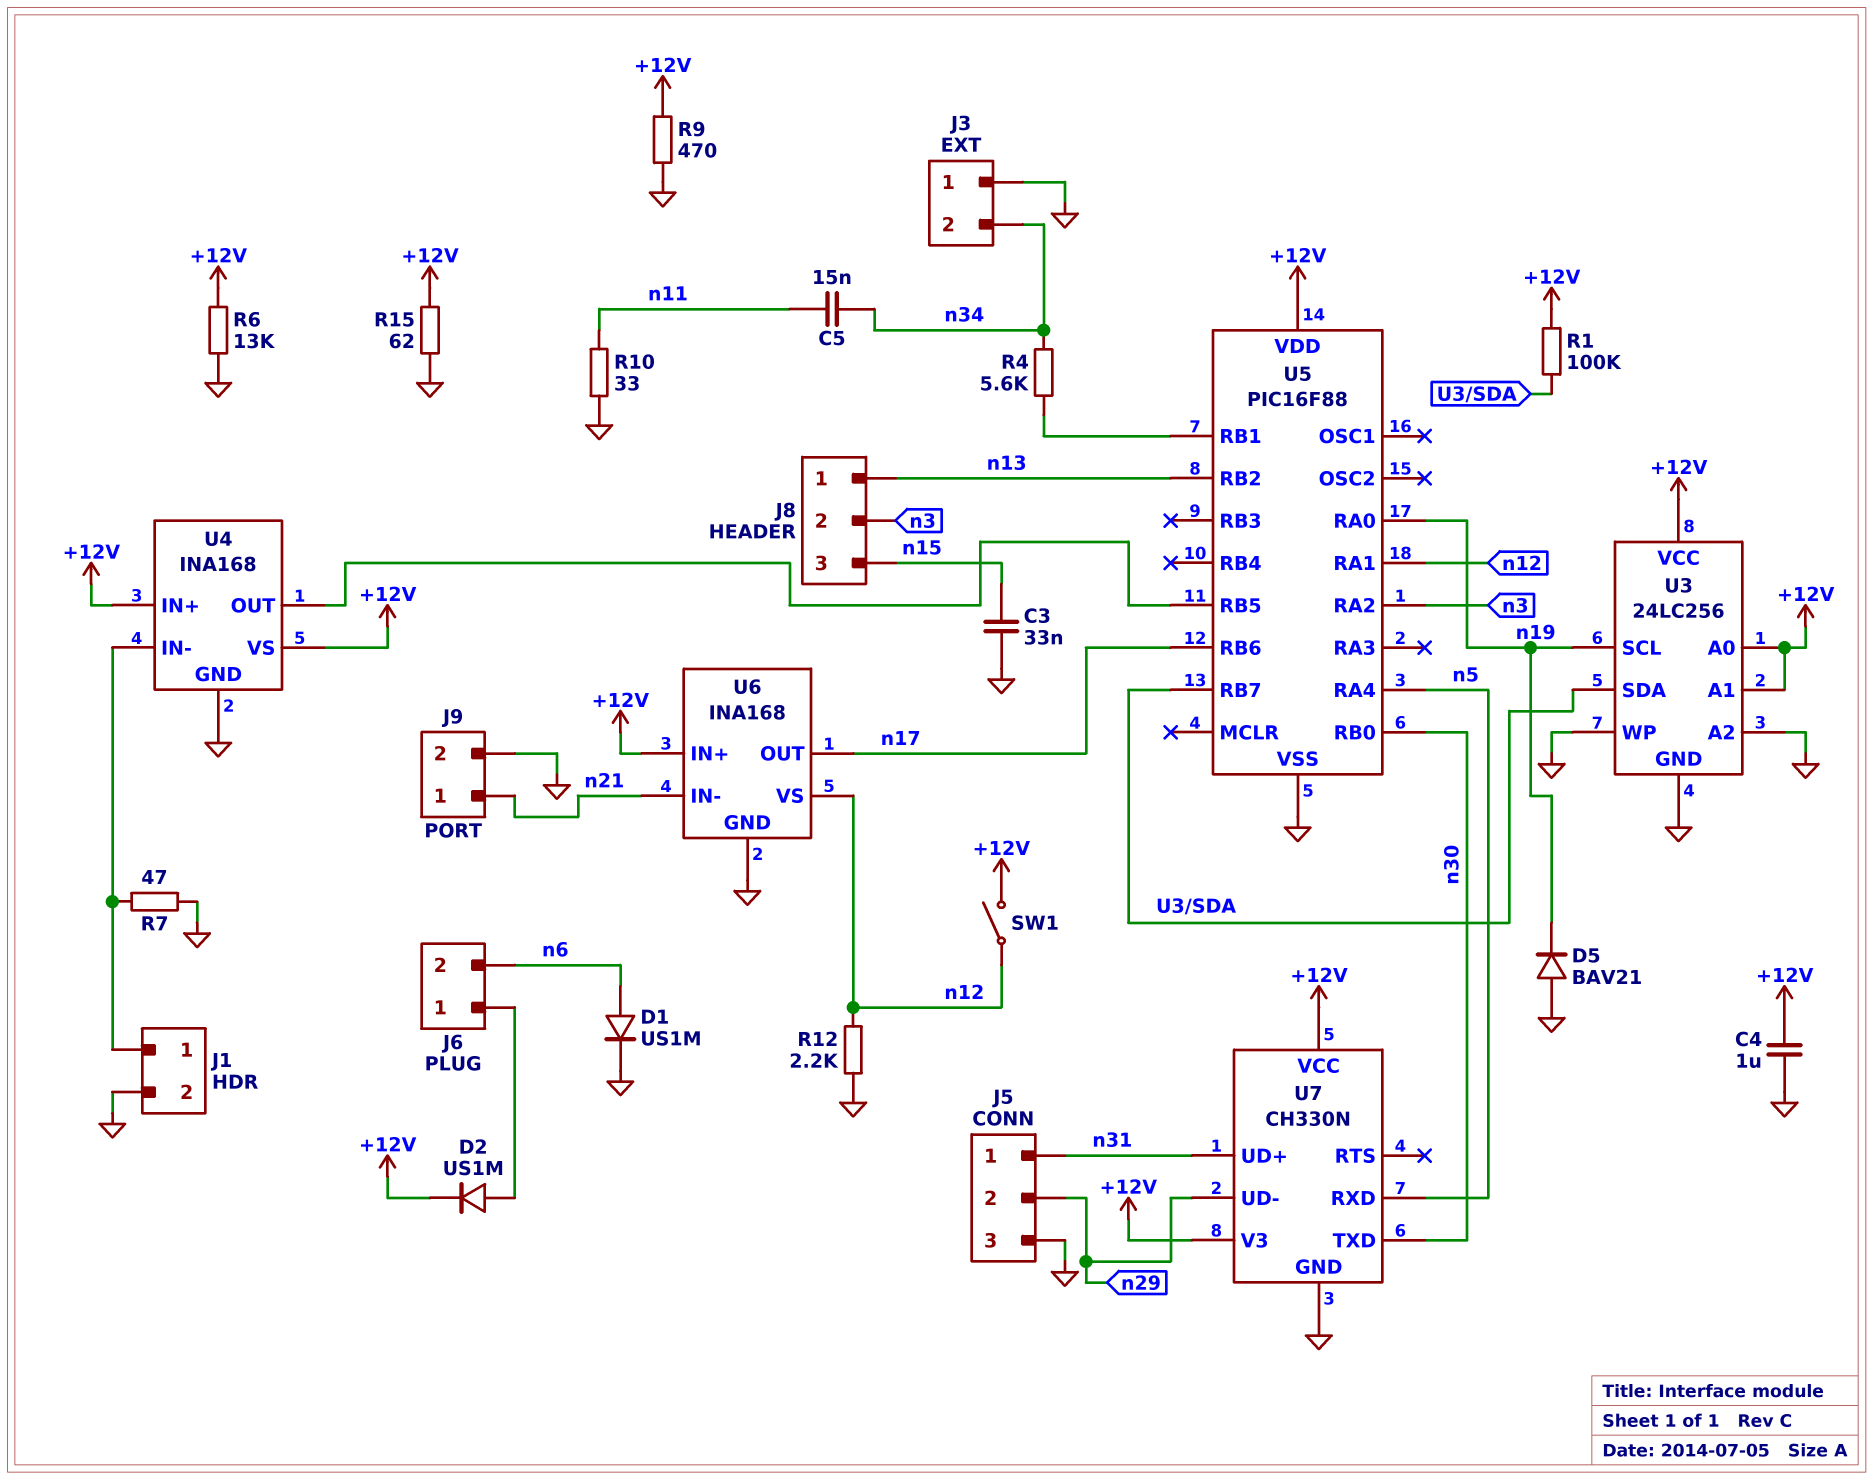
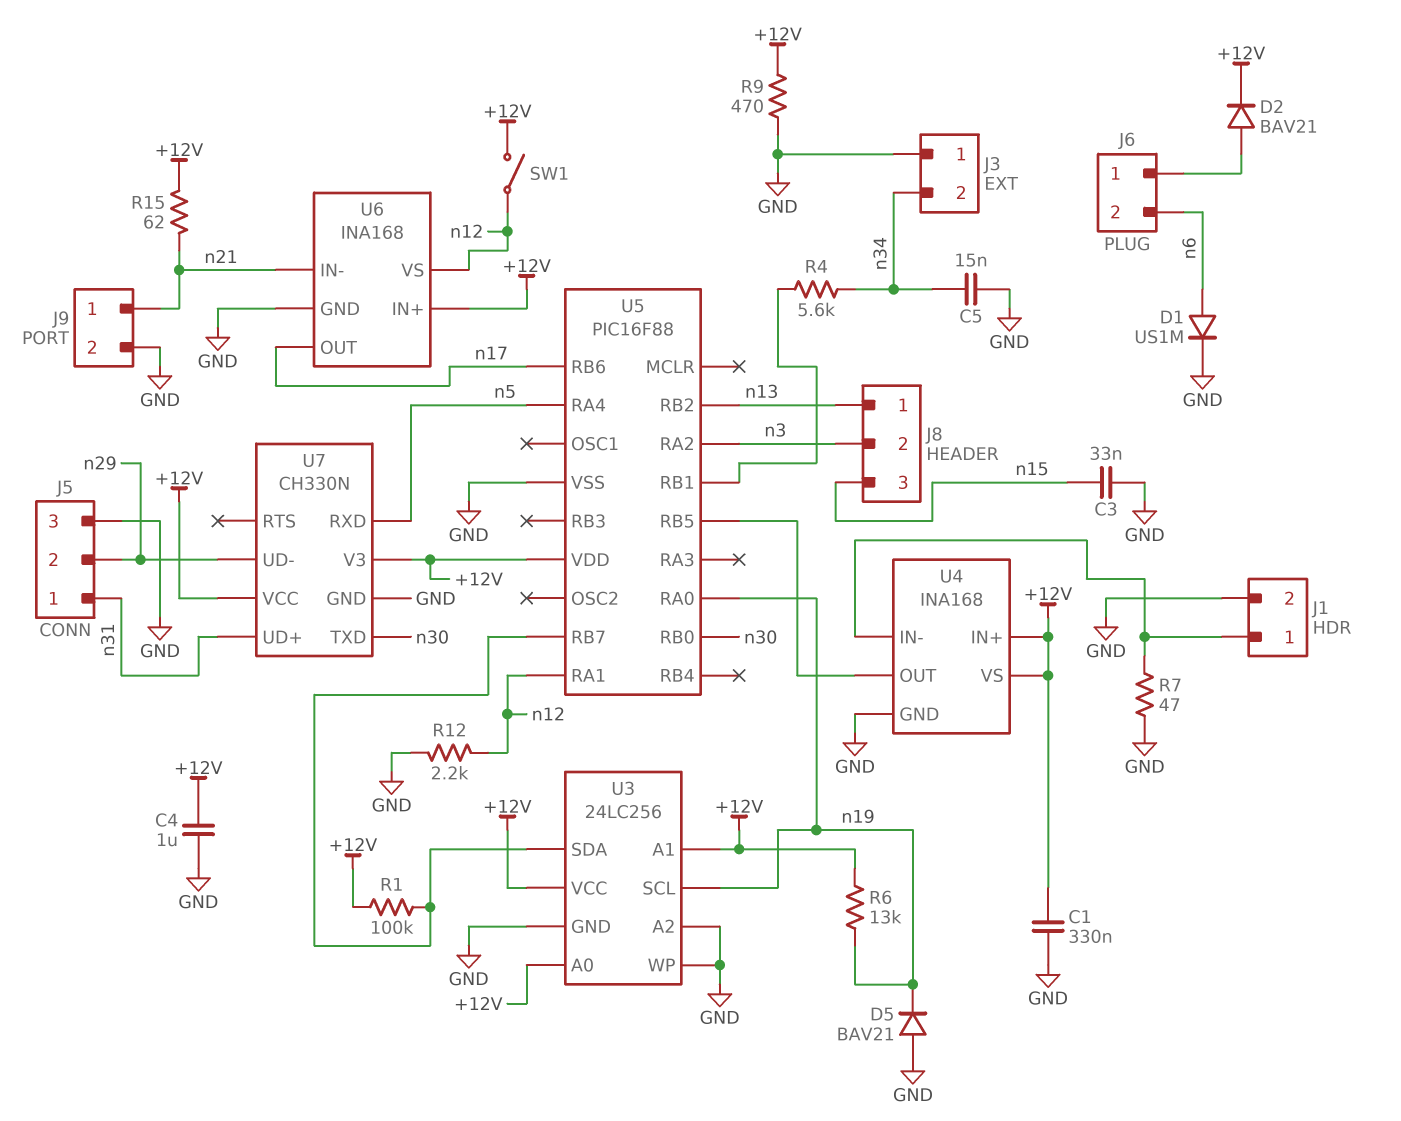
C1: none -> 330nF (+12V, GND)
C5: 15nF (n11, n34) -> 15nF (GND, n34)
D2: diode US1M (A J6/1, K +12V) -> diode BAV21 (A J6/1, K +12V)
R6: 13k (+12V, GND) -> 13k (+12V, n19)
R10: 33 (GND, n11) -> none
R15: 62 (+12V, GND) -> 62 (+12V, n21)

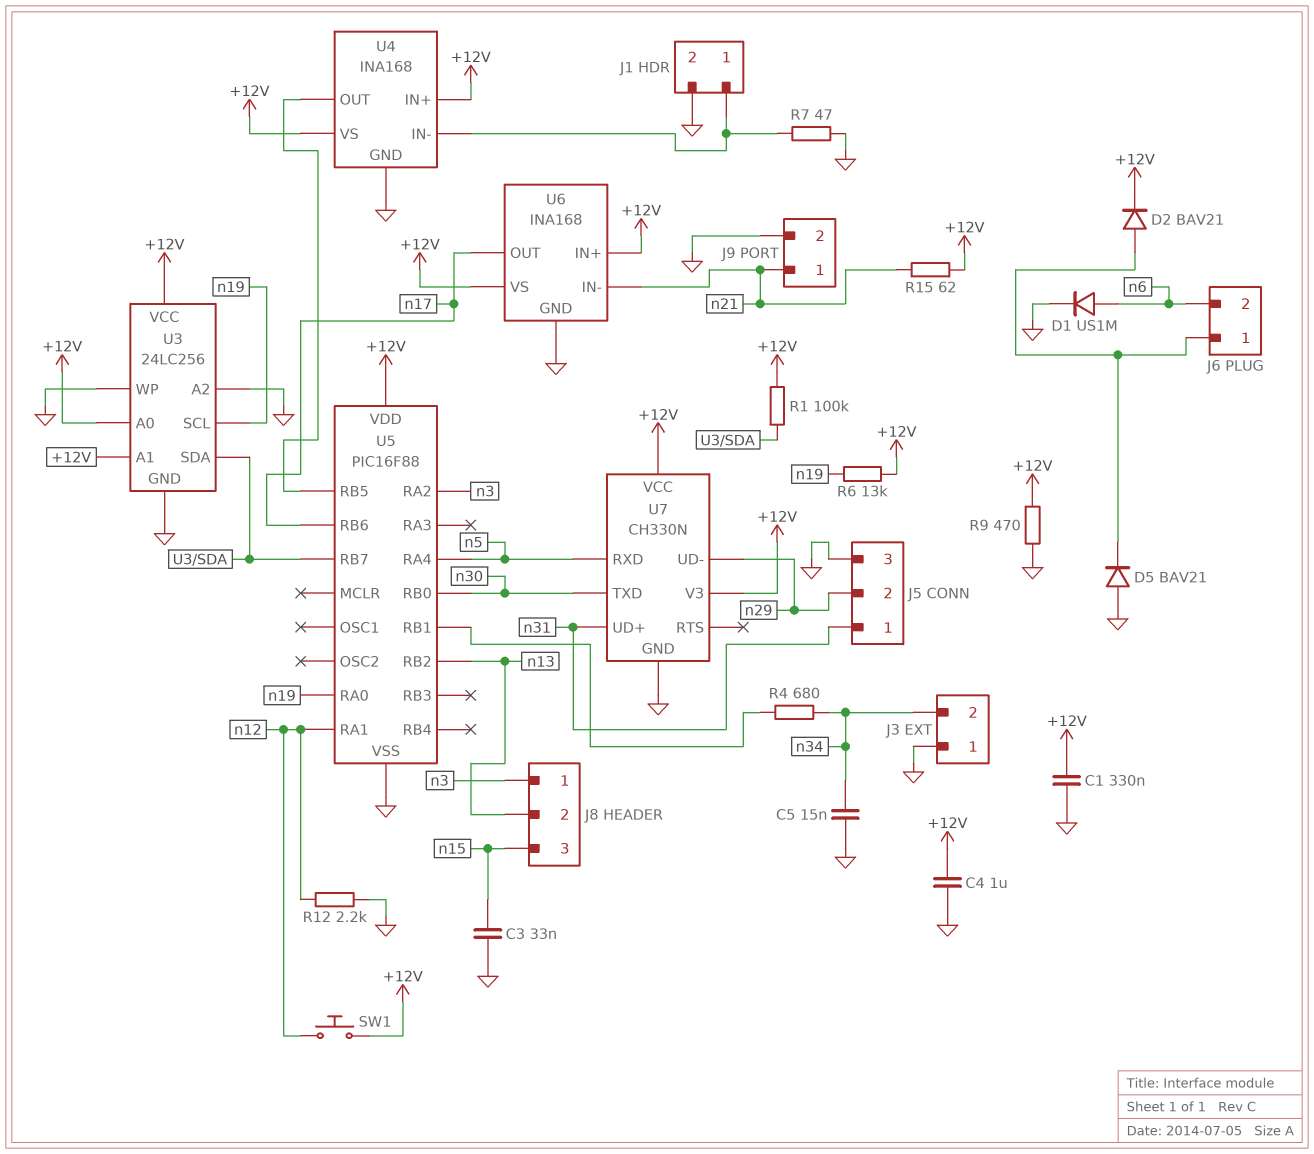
D5: diode BAV21 (A GND, K n19) -> diode BAV21 (A GND, K J6/1)
J8 pin 1: n13 -> n3
J8 pin 2: n3 -> n13
R4: 5.6k (U5/RB1, n34) -> 680 (U5/RB1, n34)
SW1: switch (+12V, n12) -> button (+12V, n12)
U6 pin VS: n12 -> +12V

